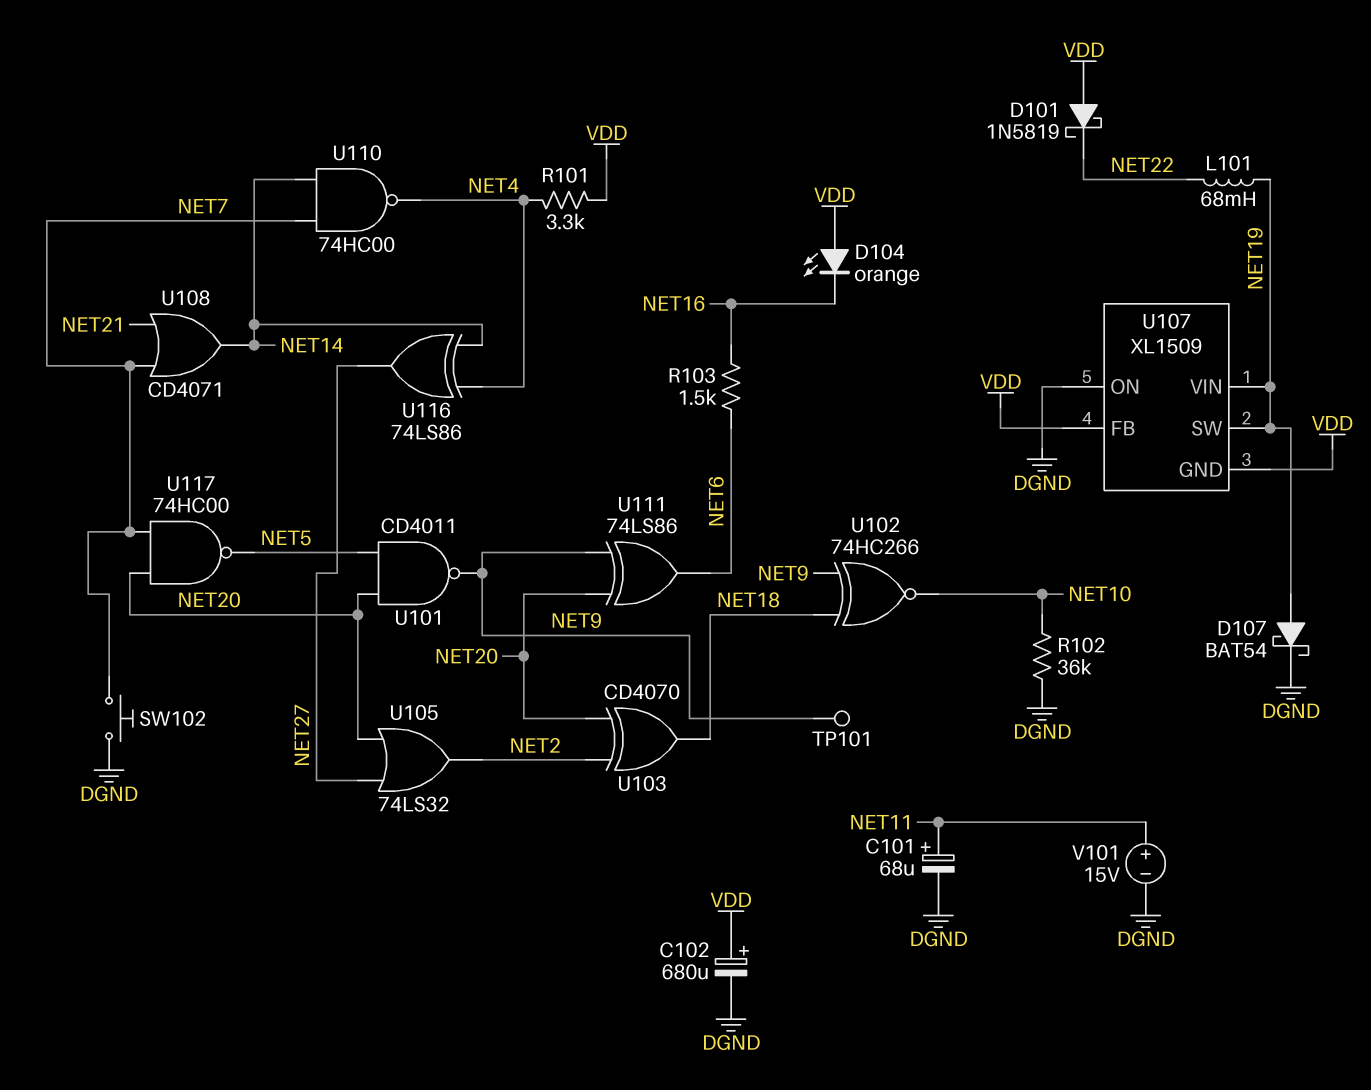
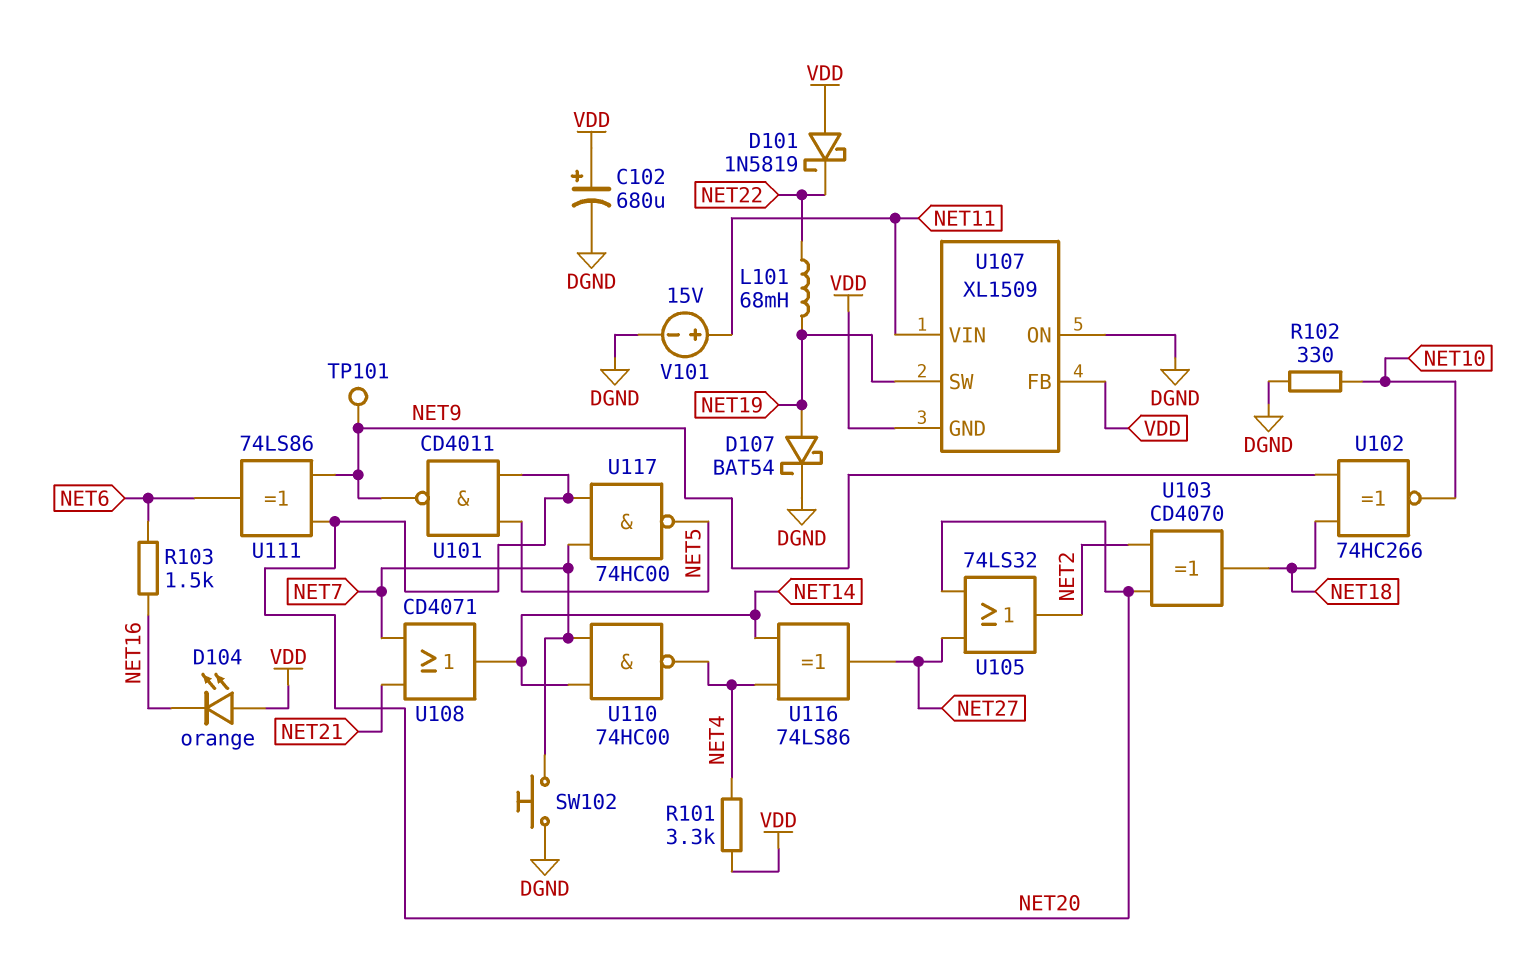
C101: 68uF (plus NET11, minus DGND) -> none
R102: 36k (DGND, NET10) -> 330 (DGND, NET10)
U107 pin VIN: NET19 -> NET11

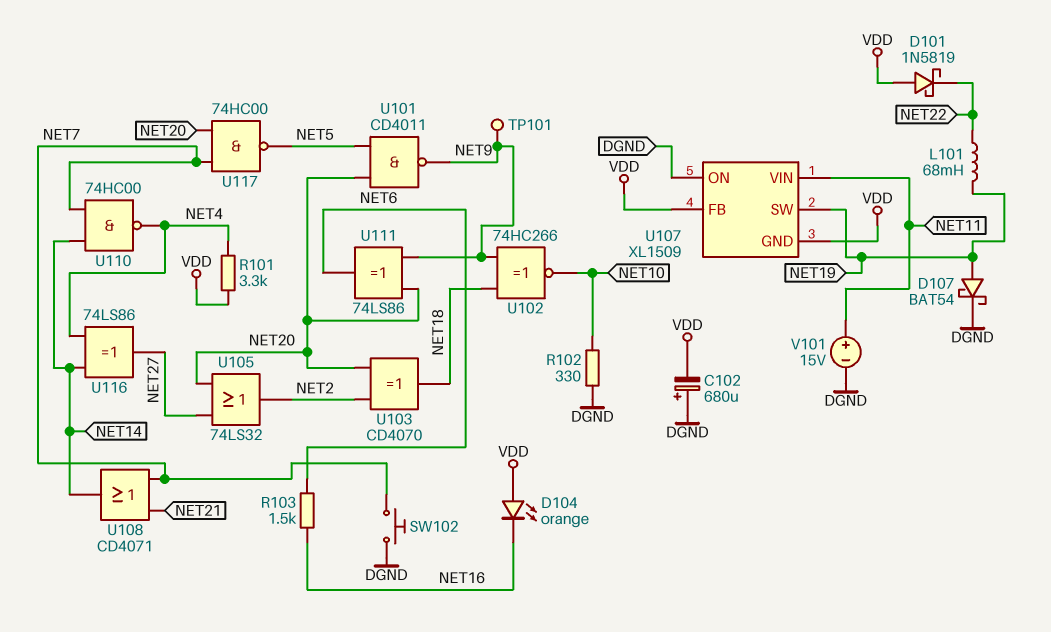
C102: 680uF (plus VDD, minus DGND) -> 680uF (plus DGND, minus VDD)

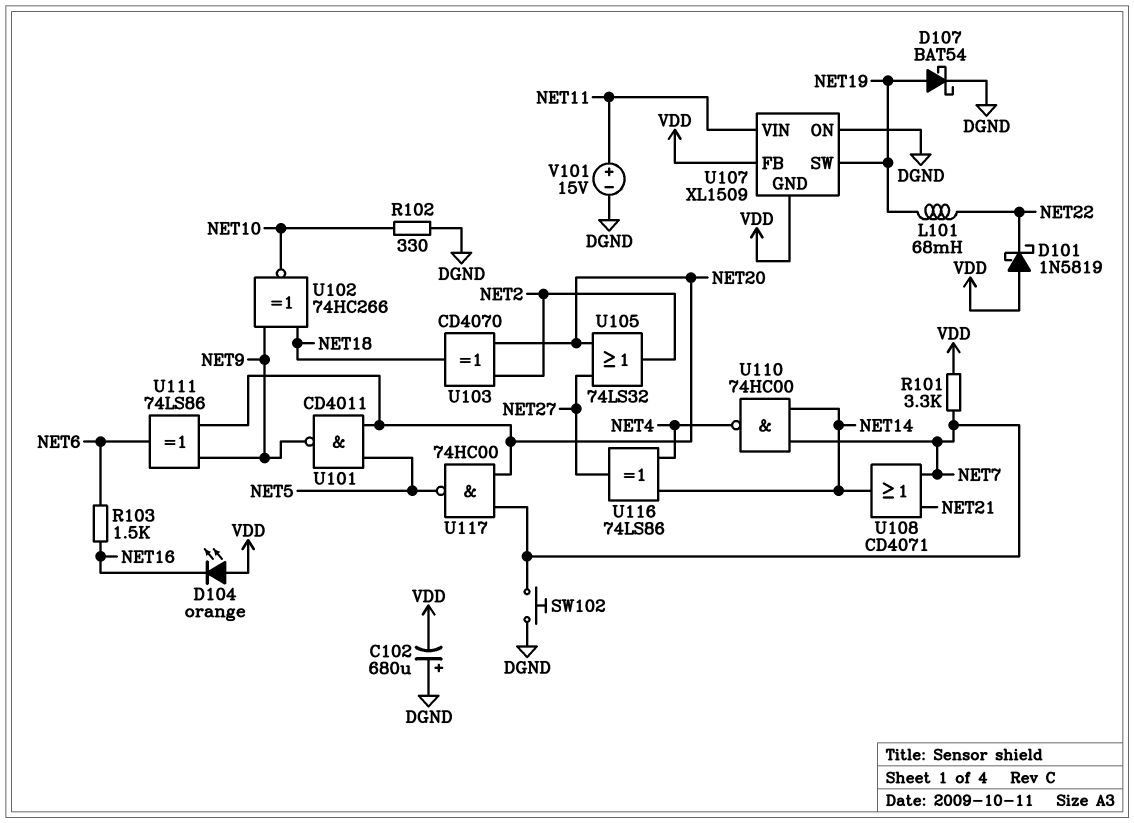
R101: 3.3k (NET4, VDD) -> 3.3k (NET7, VDD)
TP101: test point (NET9) -> none

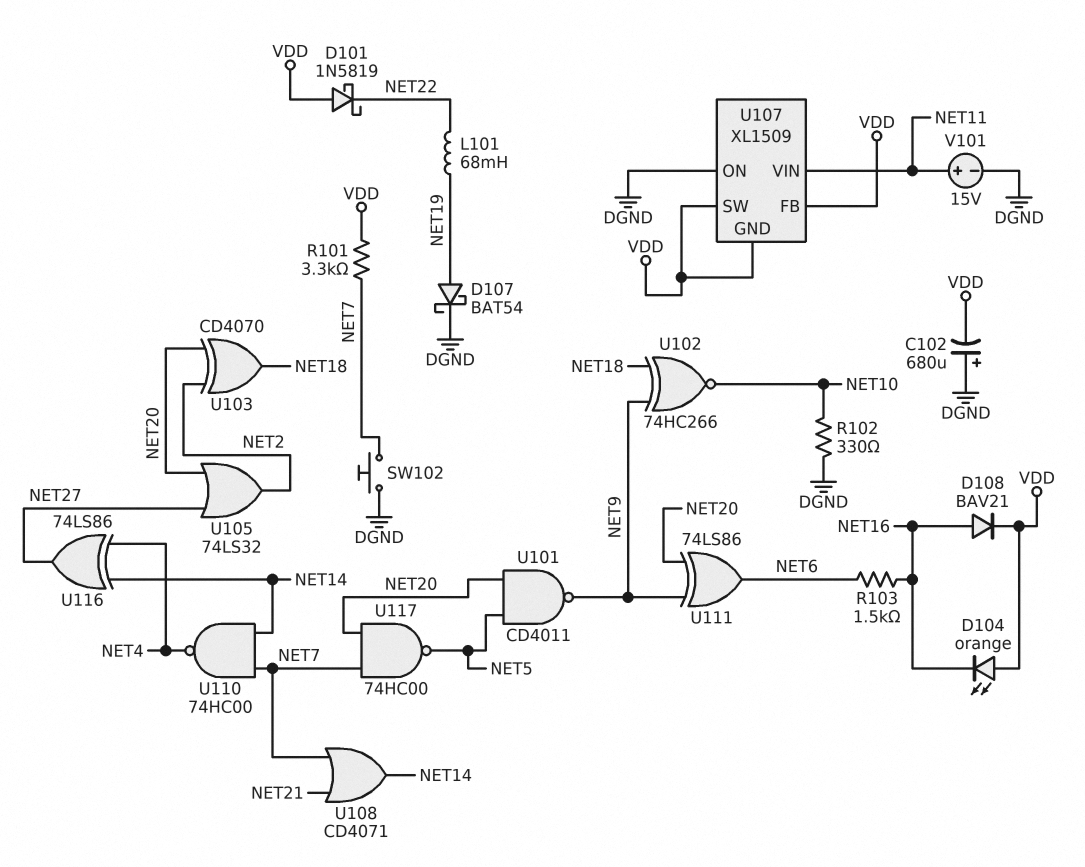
D108: none -> diode BAV21 (A NET16, K VDD)
U107 pin SW: NET19 -> VDD

